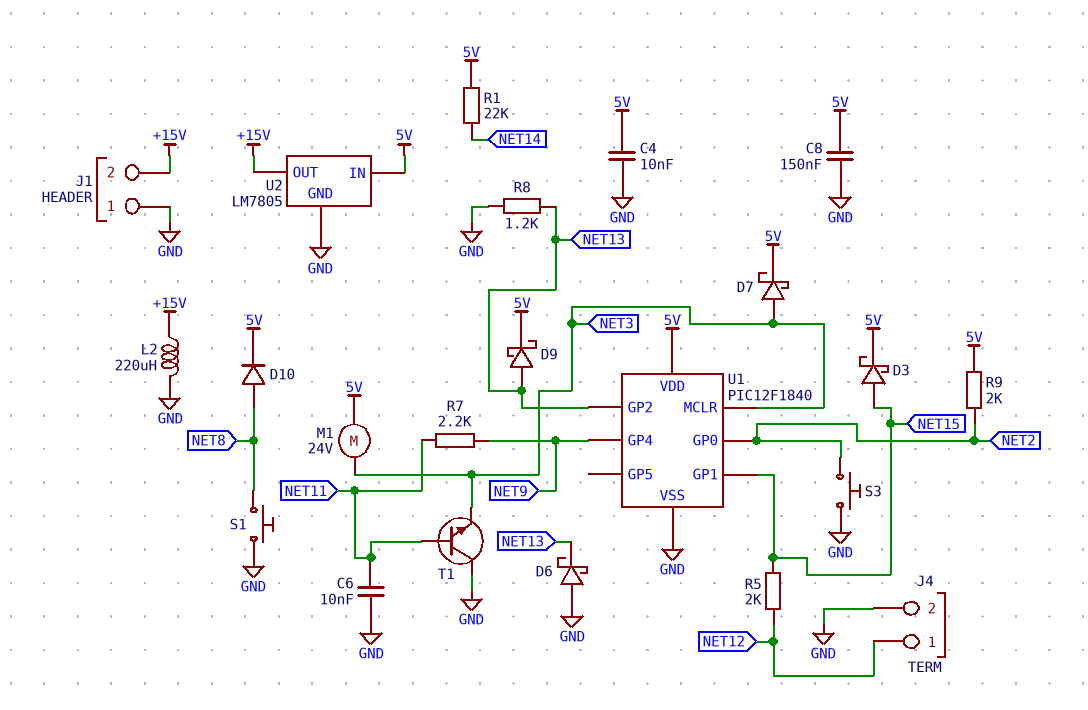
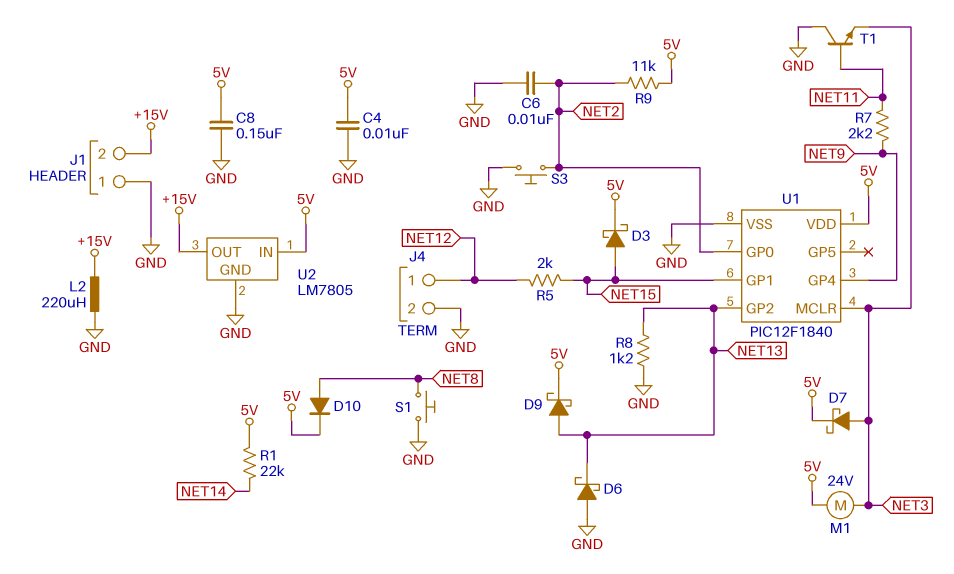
C6: 10nF (GND, NET11) -> 10nF (GND, NET2)
R9: 2k (5V, NET2) -> 11k (5V, NET2)

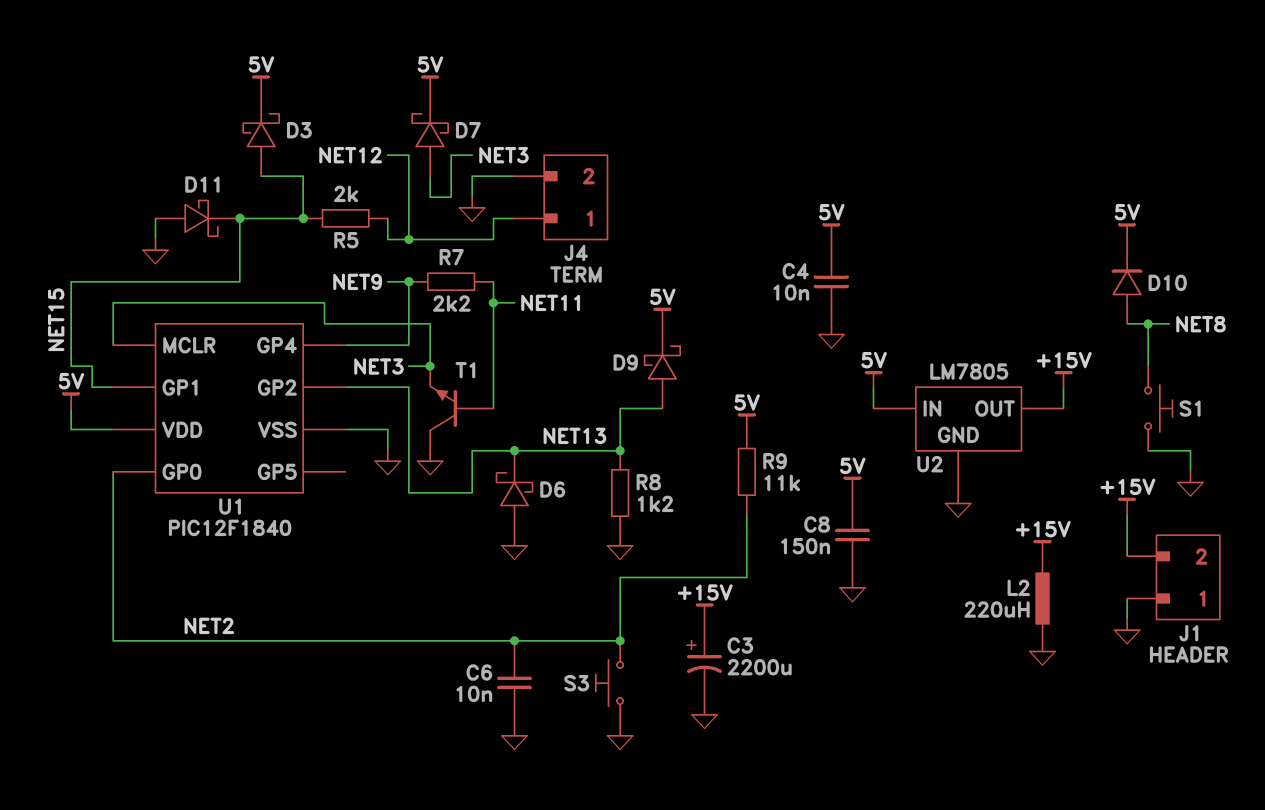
C3: none -> 2200uF (plus +15V, minus GND)
D11: none -> schottky (A GND, K NET15)
M1: motor 24V (5V, NET3) -> none
R1: 22k (5V, NET14) -> none

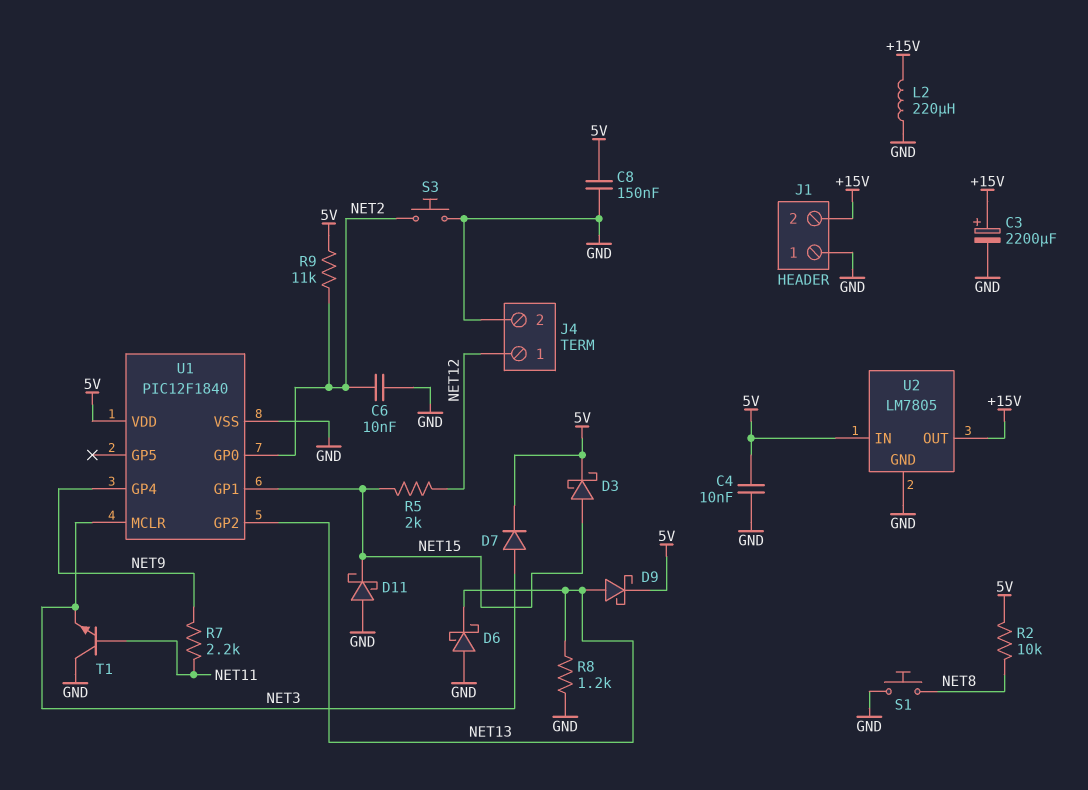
D7: schottky (A NET3, K 5V) -> diode (A NET3, K 5V)
D10: diode (A NET8, K 5V) -> none
R2: none -> 10k (5V, NET8)

